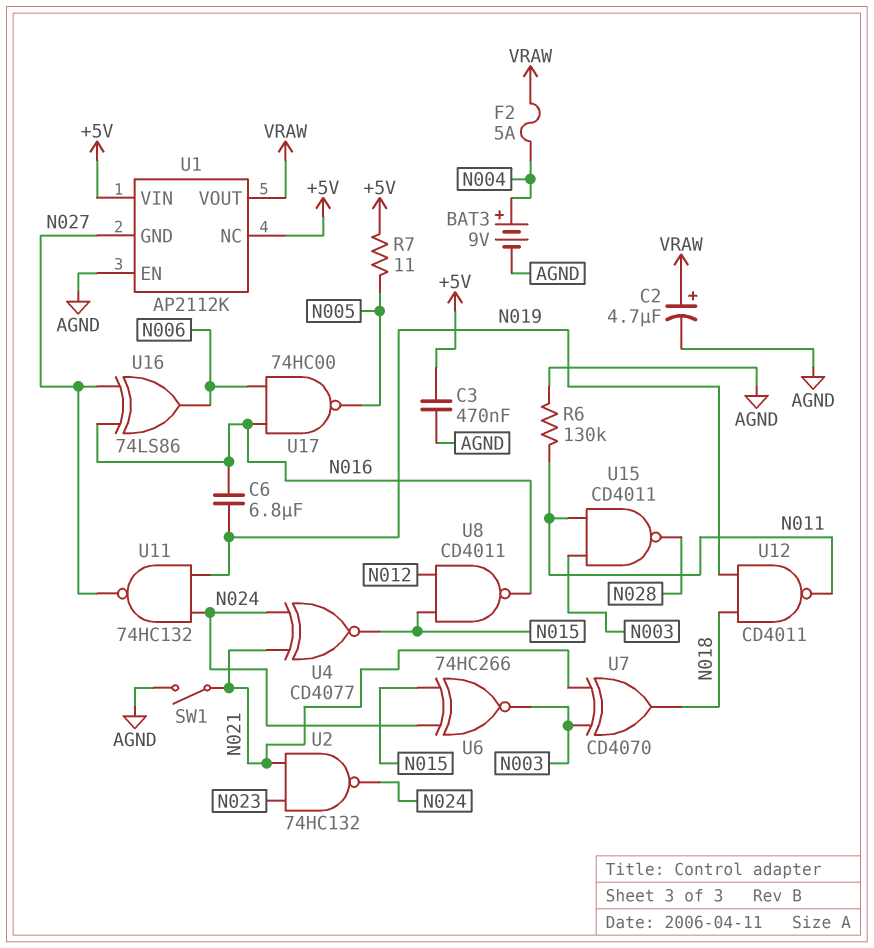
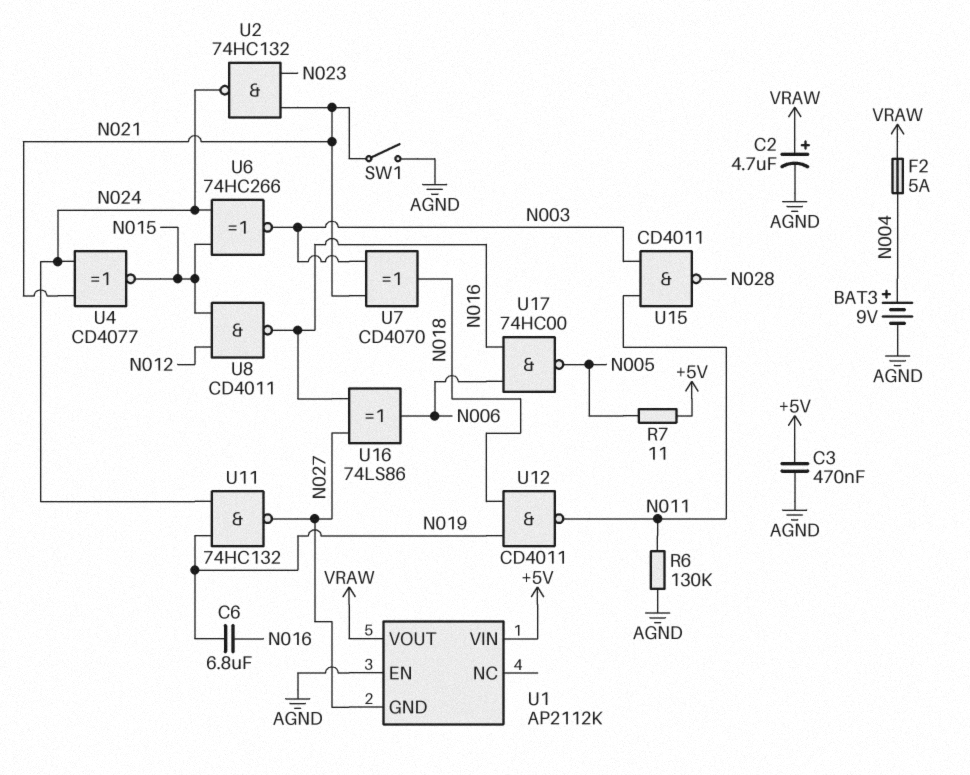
U1 pin NC: +5V -> none

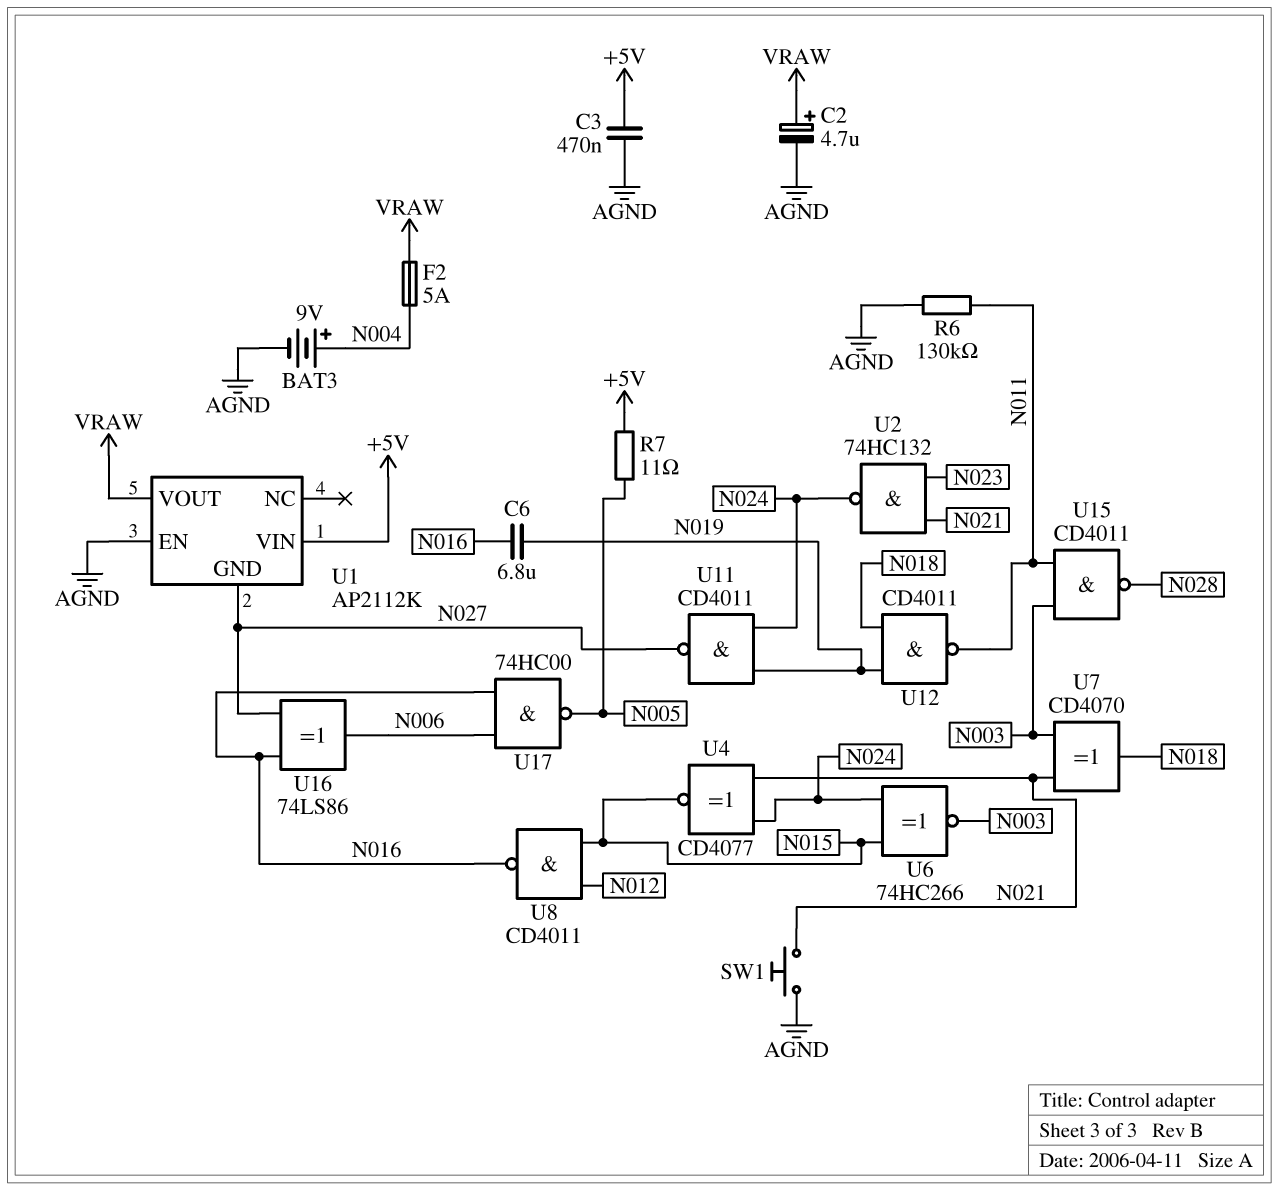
SW1: switch (AGND, N021) -> button (AGND, N021)
U11: NAND 74HC132 (in N019, in N024, out N027) -> NAND CD4011 (in N019, in N024, out N027)

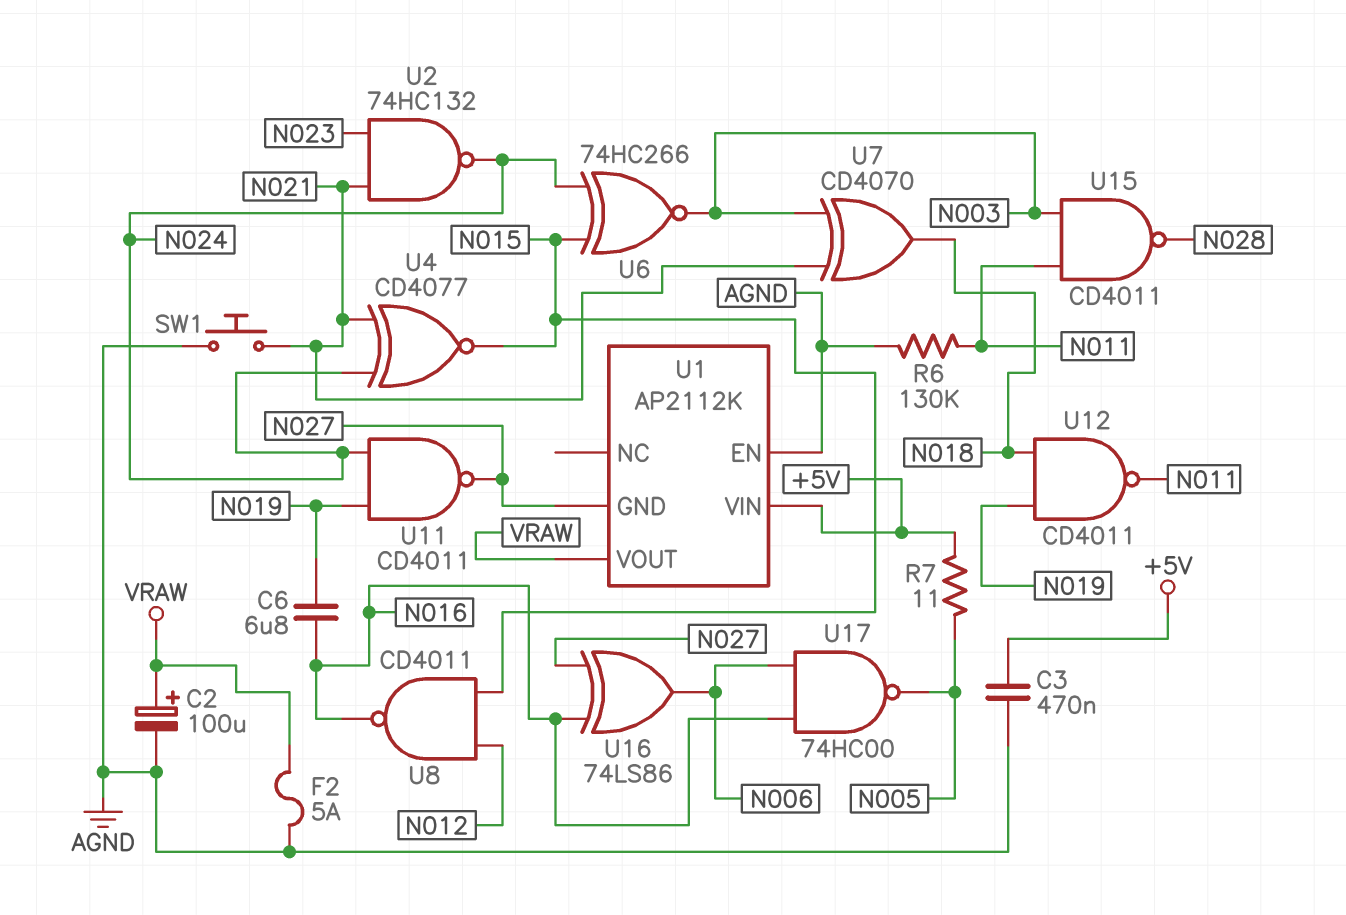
BAT3: 9V (plus N004, minus AGND) -> none
C2: 4.7uF (plus VRAW, minus AGND) -> 100uF (plus VRAW, minus AGND)
F2: 5A (N004, VRAW) -> 5A (AGND, VRAW)

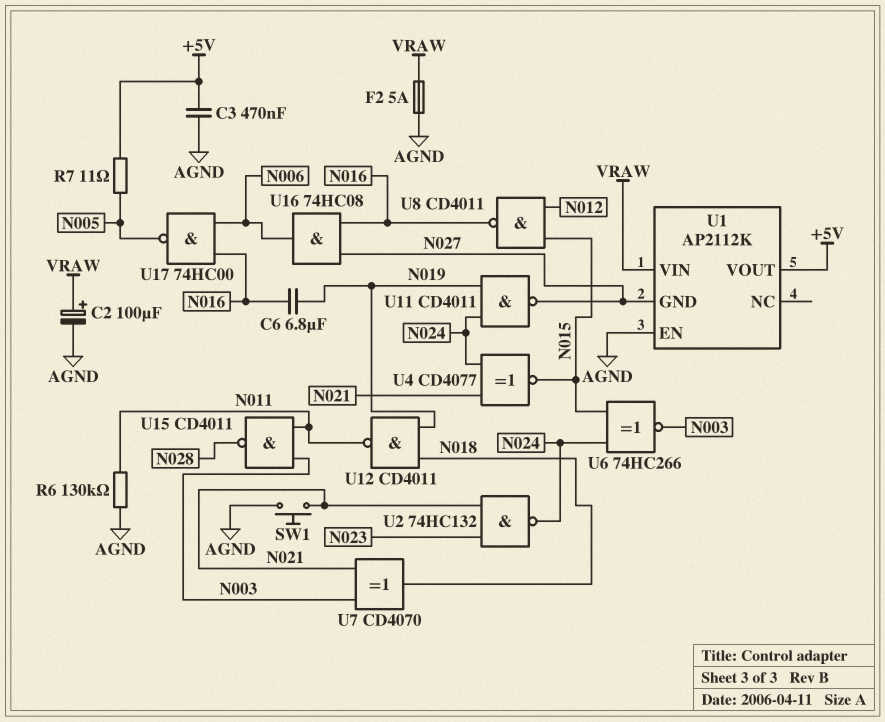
U1 pin VIN: +5V -> VRAW
U1 pin VOUT: VRAW -> +5V
U16: XOR 74LS86 (in N016, in N027, out N006) -> AND 74HC08 (in N016, in N027, out N006)

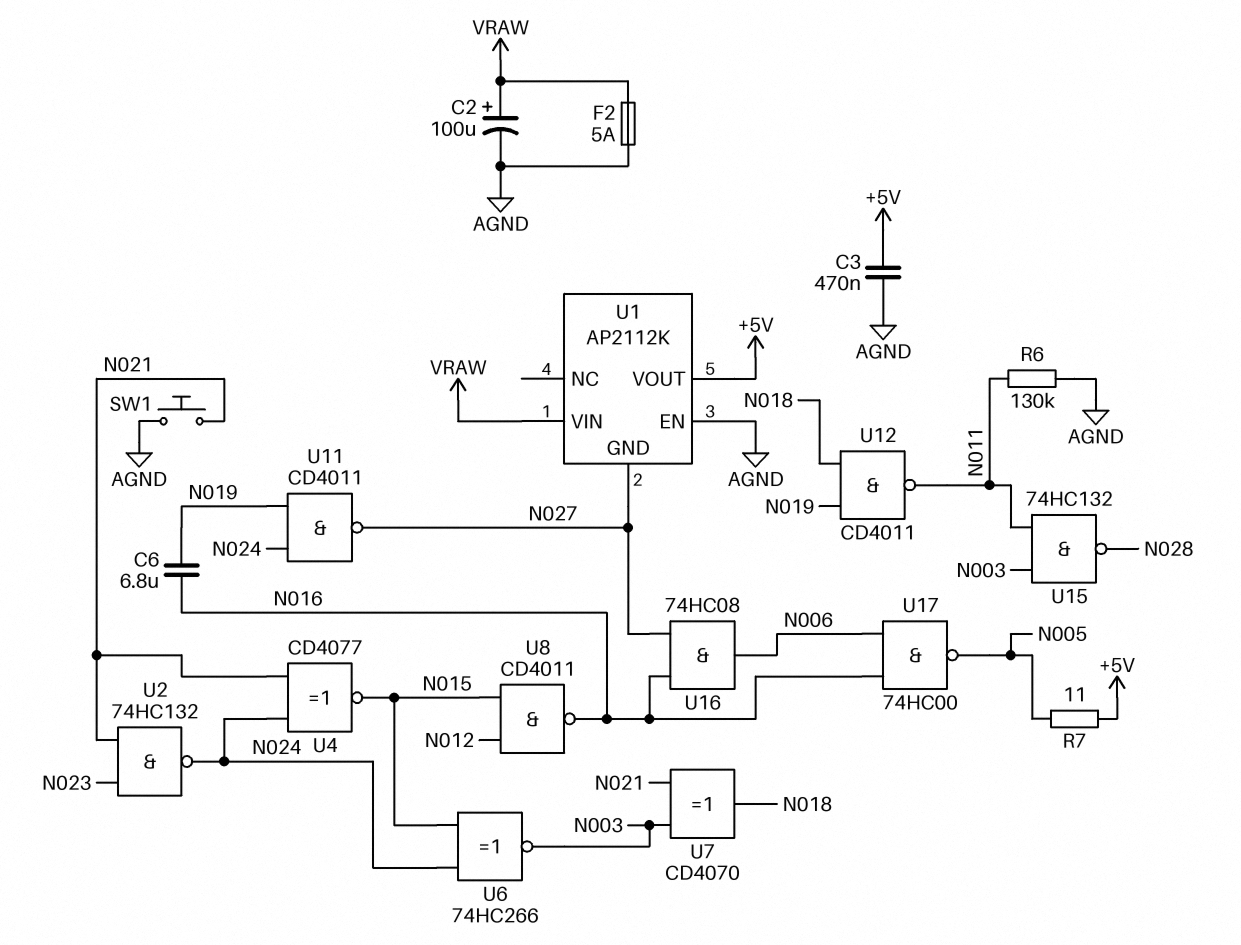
U15: NAND CD4011 (in N003, in N011, out N028) -> NAND 74HC132 (in N003, in N011, out N028)

